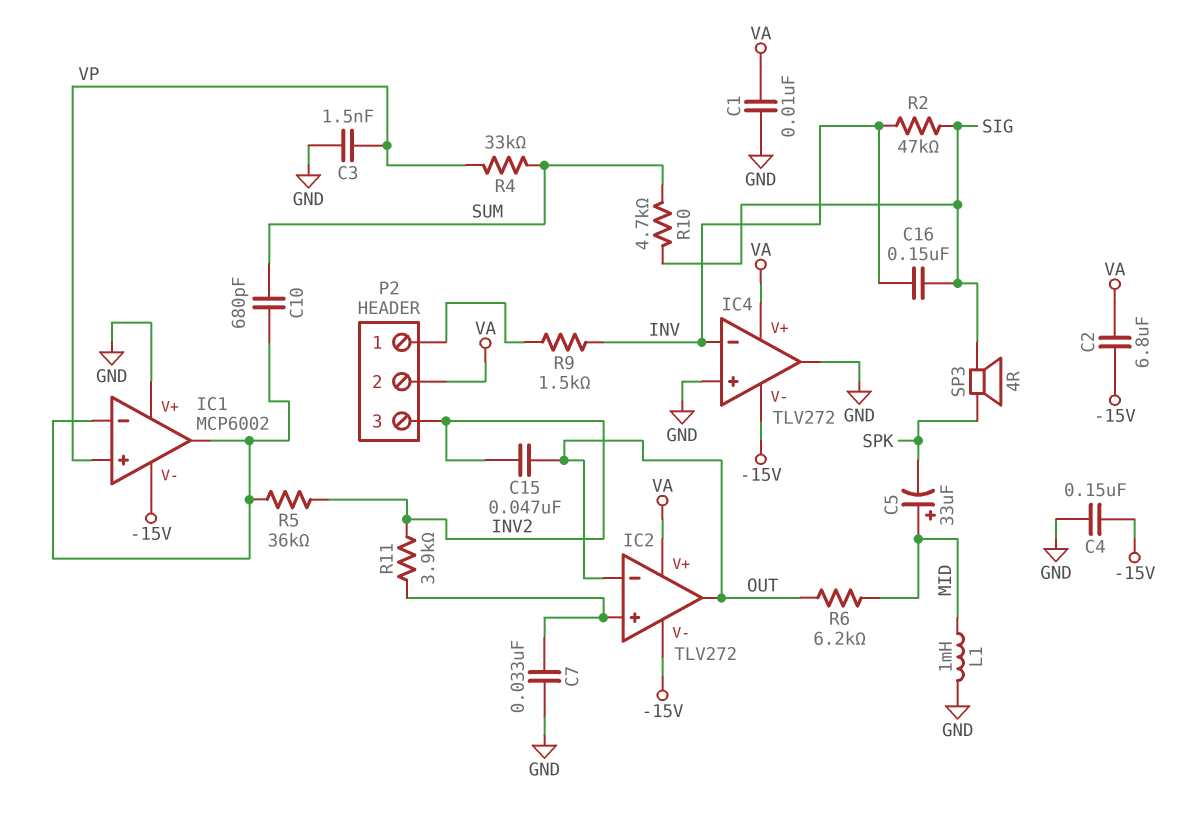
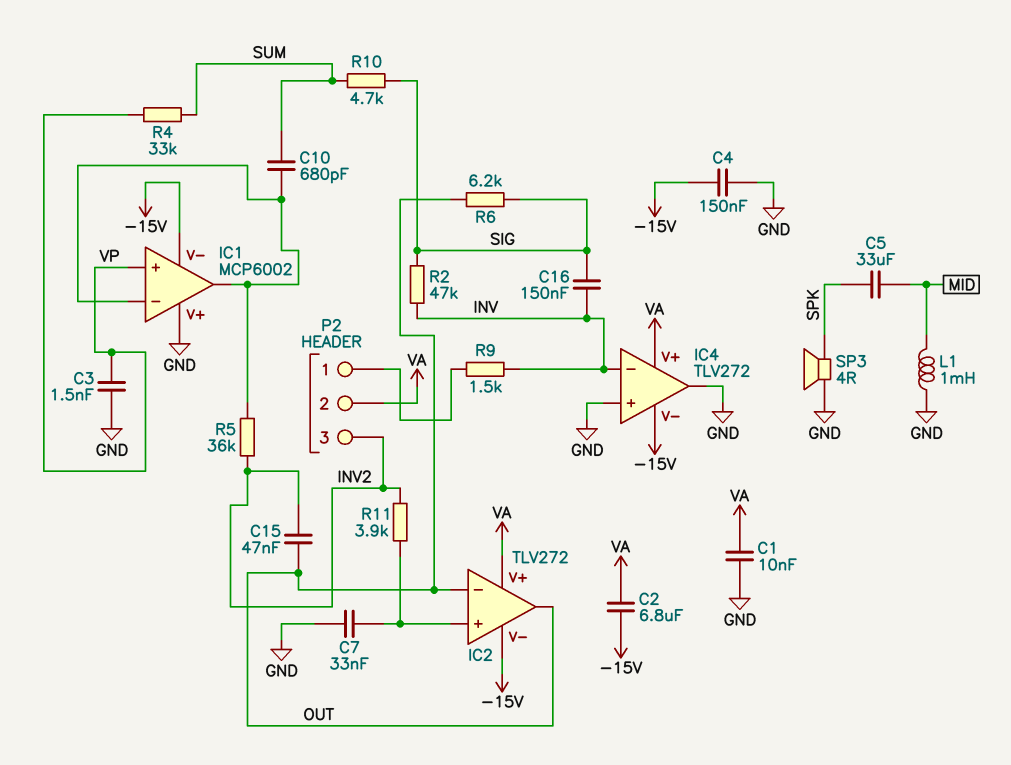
C5: 33uF (plus MID, minus SPK) -> 33uF (MID, SPK)
R6: 6.2k (MID, OUT) -> 6.2k (OUT, SIG)
SP3: speaker 4R (SIG, SPK) -> speaker 4R (GND, SPK)

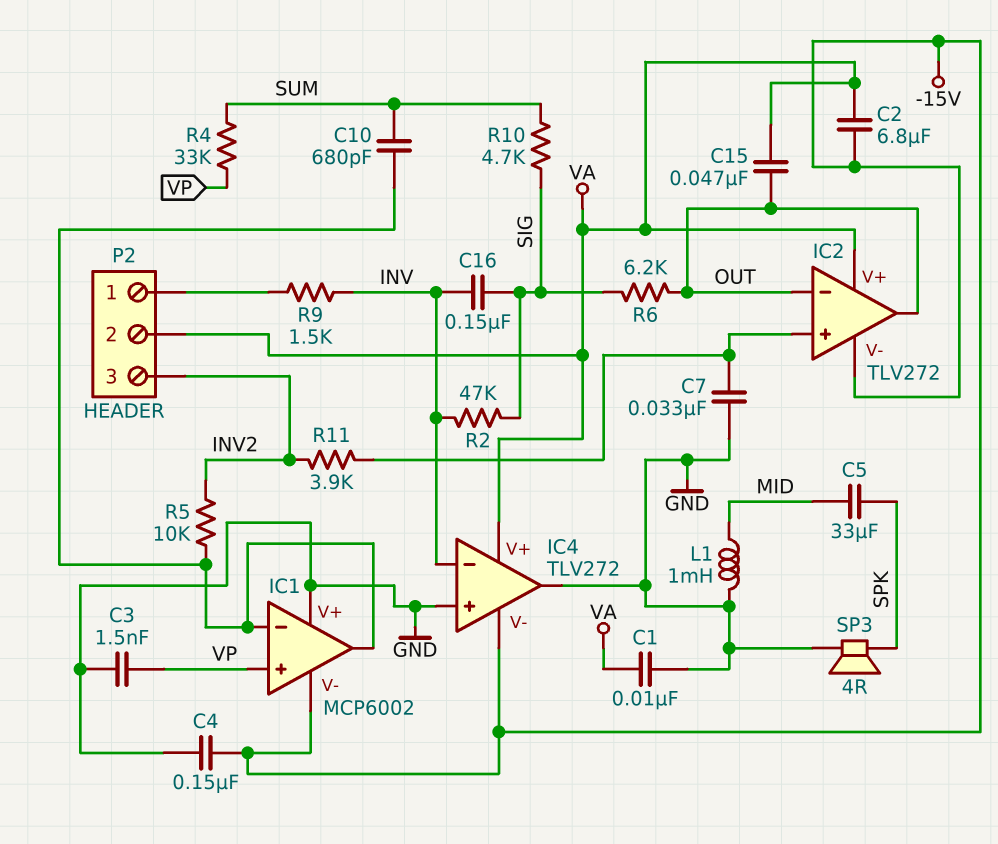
C15: 47nF (INV2, OUT) -> 47nF (OUT, VA)
R5: 36k (IC1/in-, INV2) -> 10k (IC1/in-, INV2)

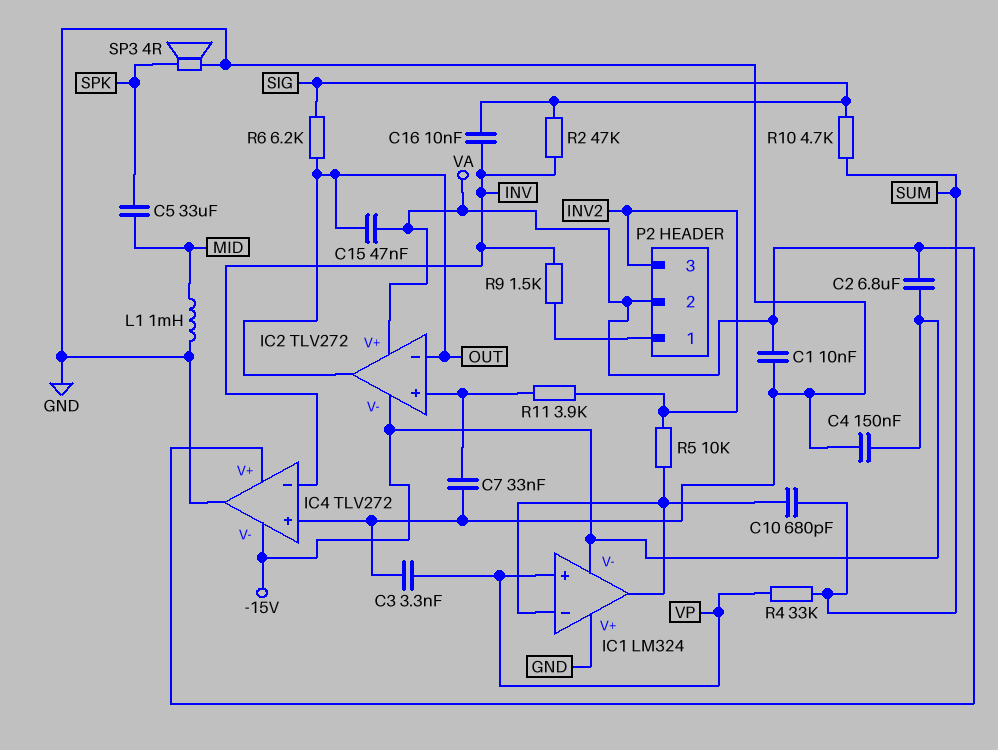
C3: 1.5nF (GND, VP) -> 3.3nF (GND, VP)
C16: 150nF (INV, SIG) -> 10nF (INV, SIG)
IC1: MCP6002 -> LM324

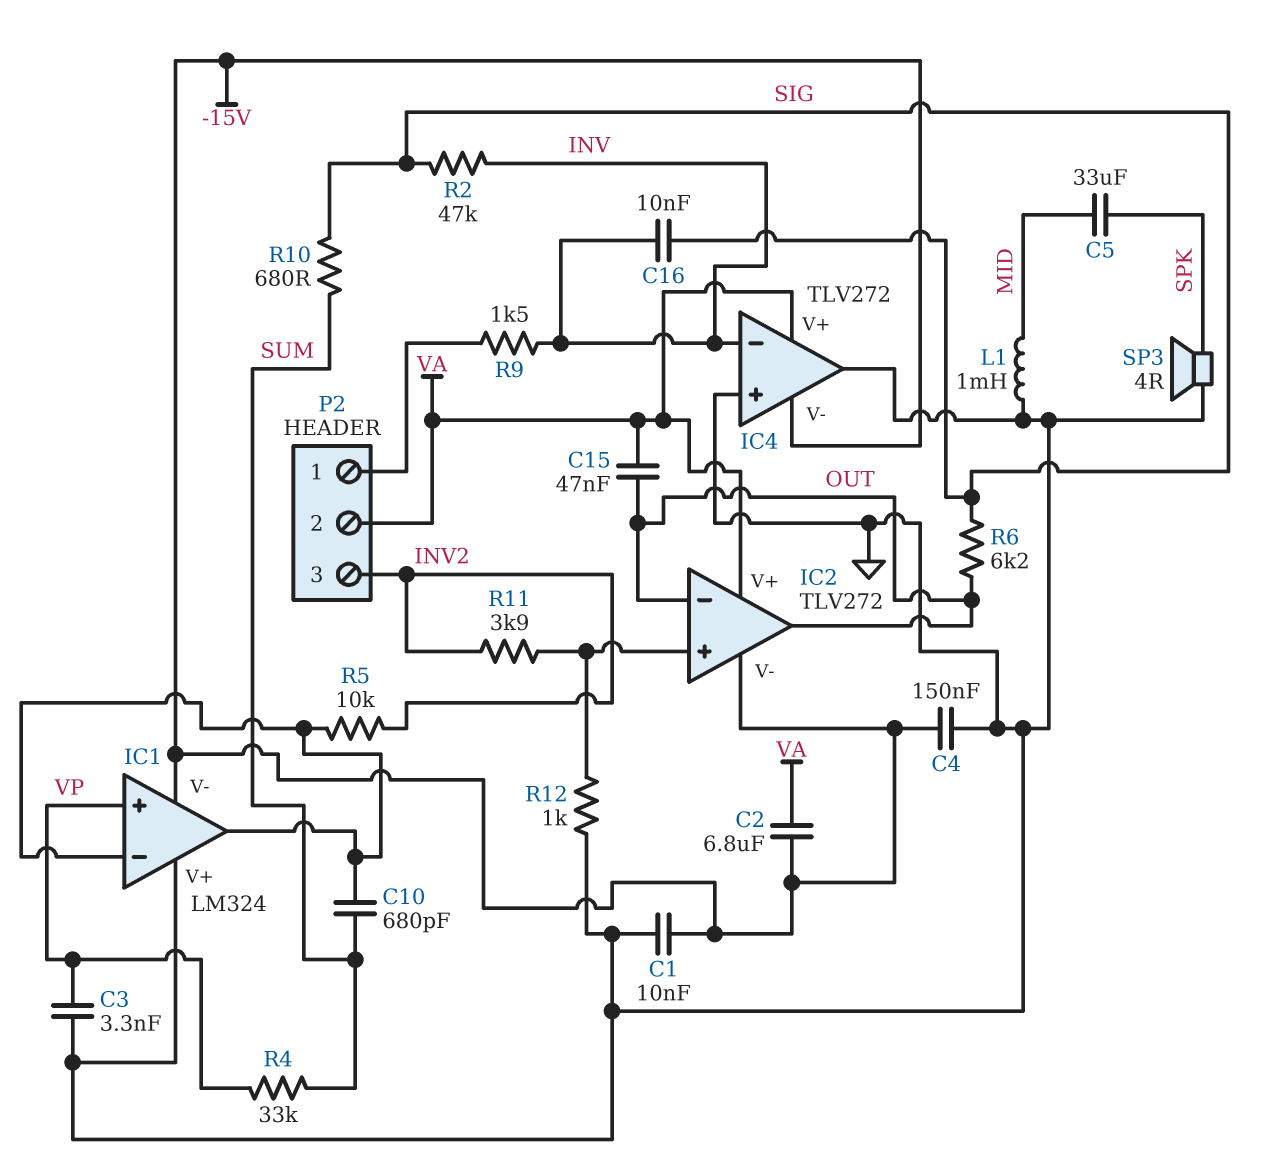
C1: 10nF (GND, VA) -> 10nF (-15V, GND)
C7: 33nF (GND, IC2/in+) -> none
R10: 4.7k (SIG, SUM) -> 680 (SIG, SUM)
R12: none -> 1k (GND, IC2/in+)

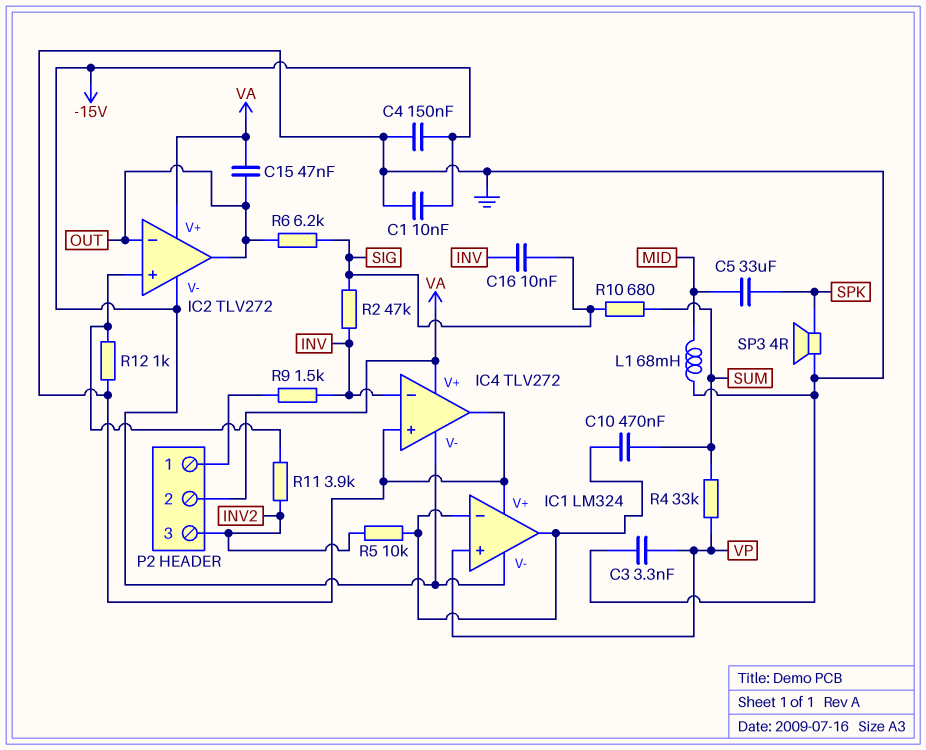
C2: 6.8uF (-15V, VA) -> none
C10: 680pF (IC1/in-, SUM) -> 470nF (IC1/in-, SUM)
L1: 1mH (GND, MID) -> 68mH (GND, MID)

